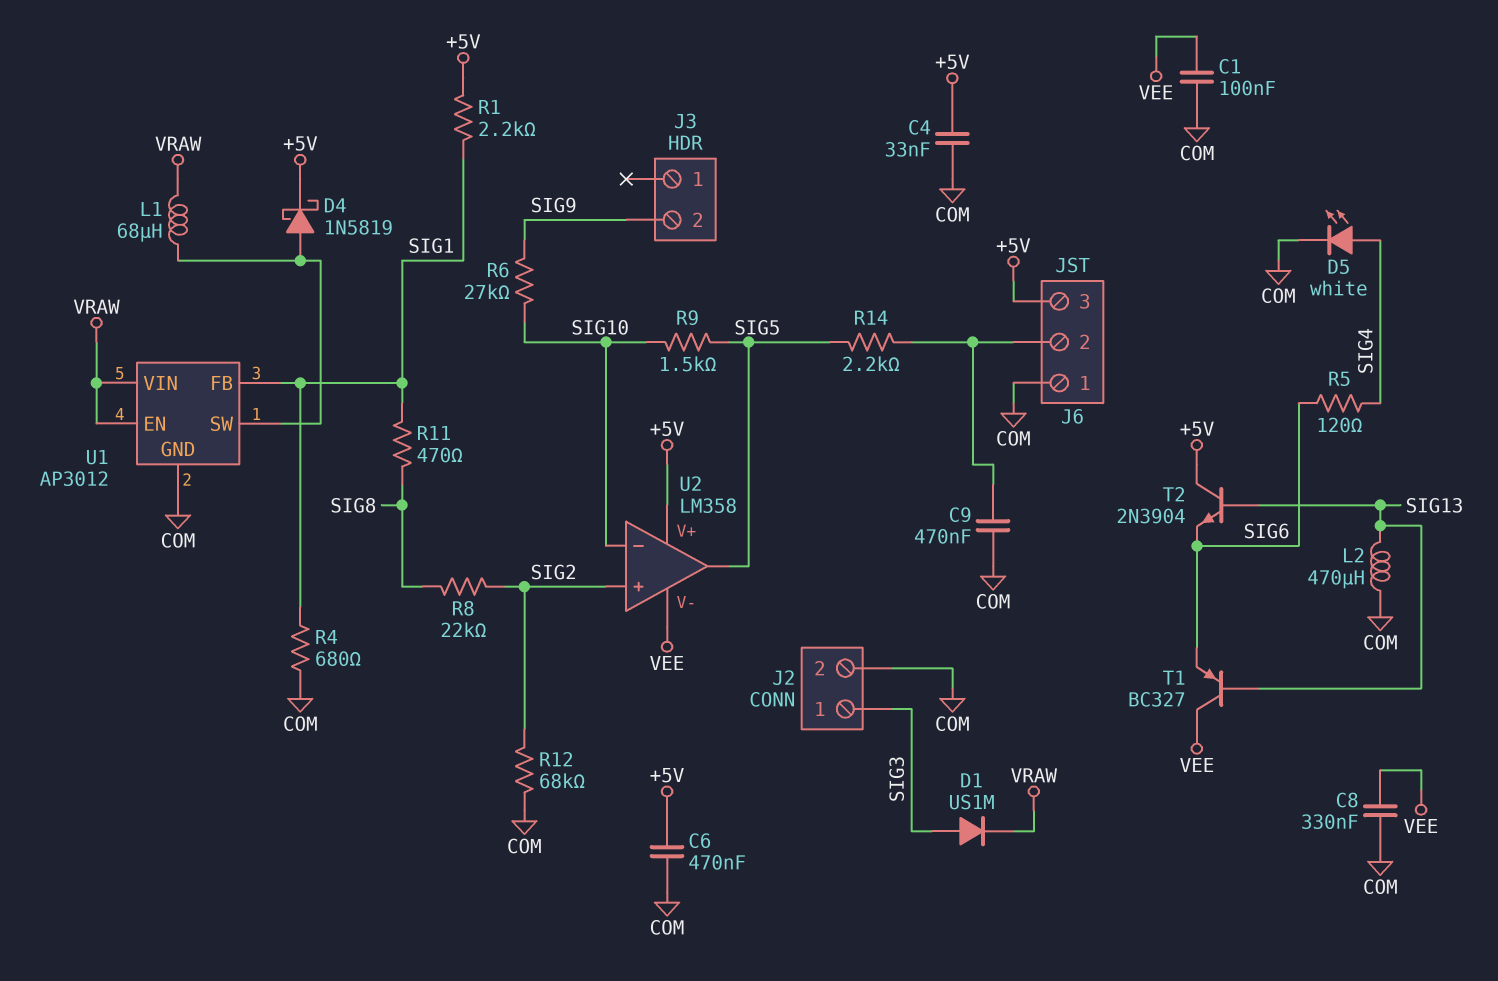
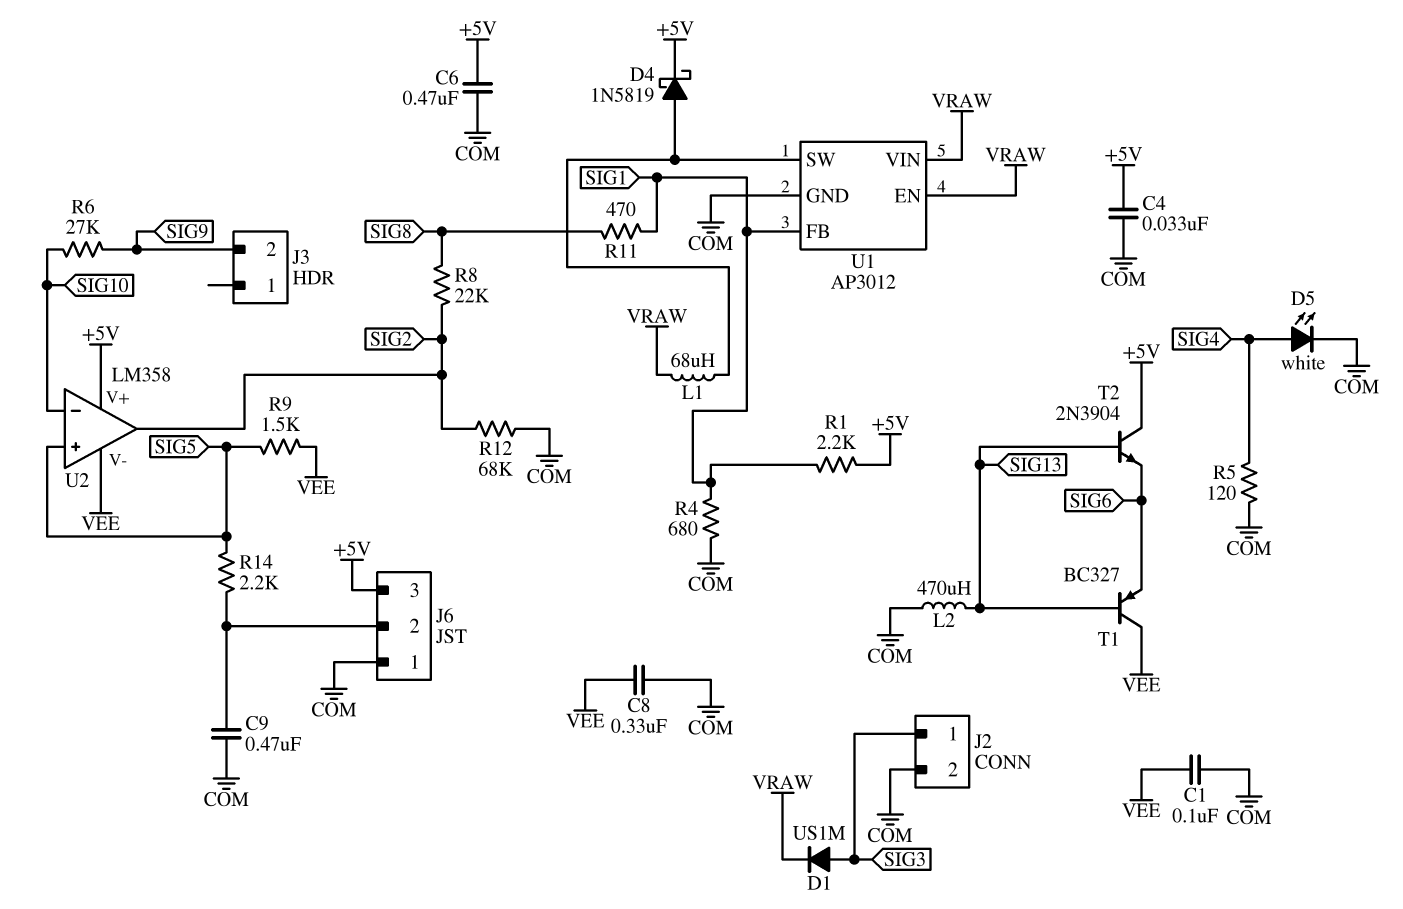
R5: 120 (SIG4, SIG6) -> 120 (COM, SIG4)
R9: 1.5k (SIG5, SIG10) -> 1.5k (SIG5, VEE)
U2 pin in+: SIG2 -> SIG5
U2 pin out: SIG5 -> SIG2

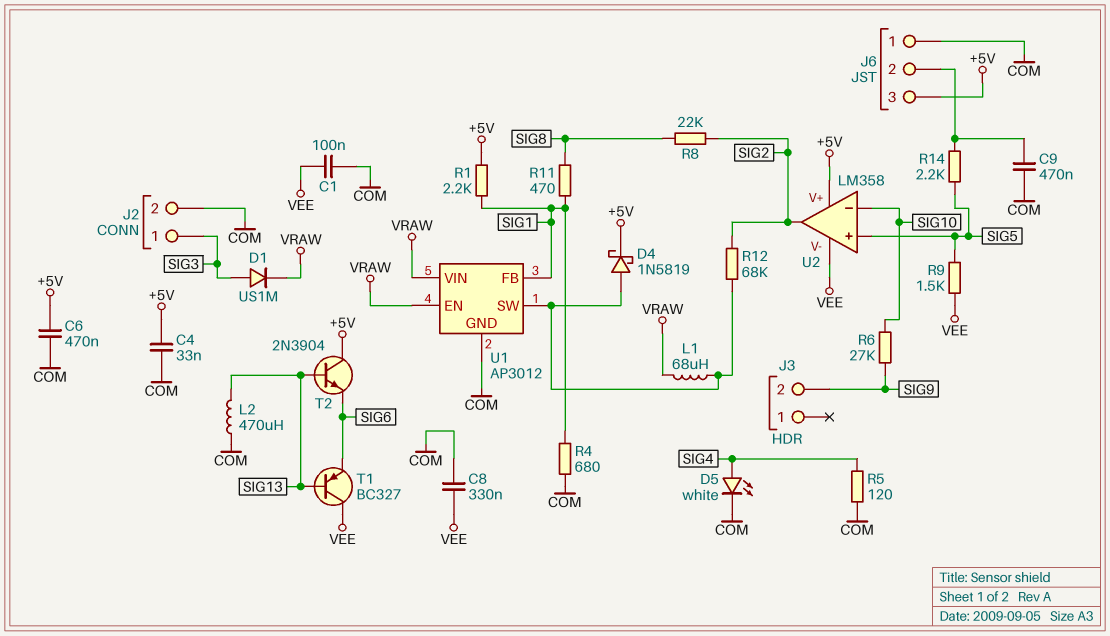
R12: 68k (COM, SIG2) -> 68k (SIG2, U1/SW)

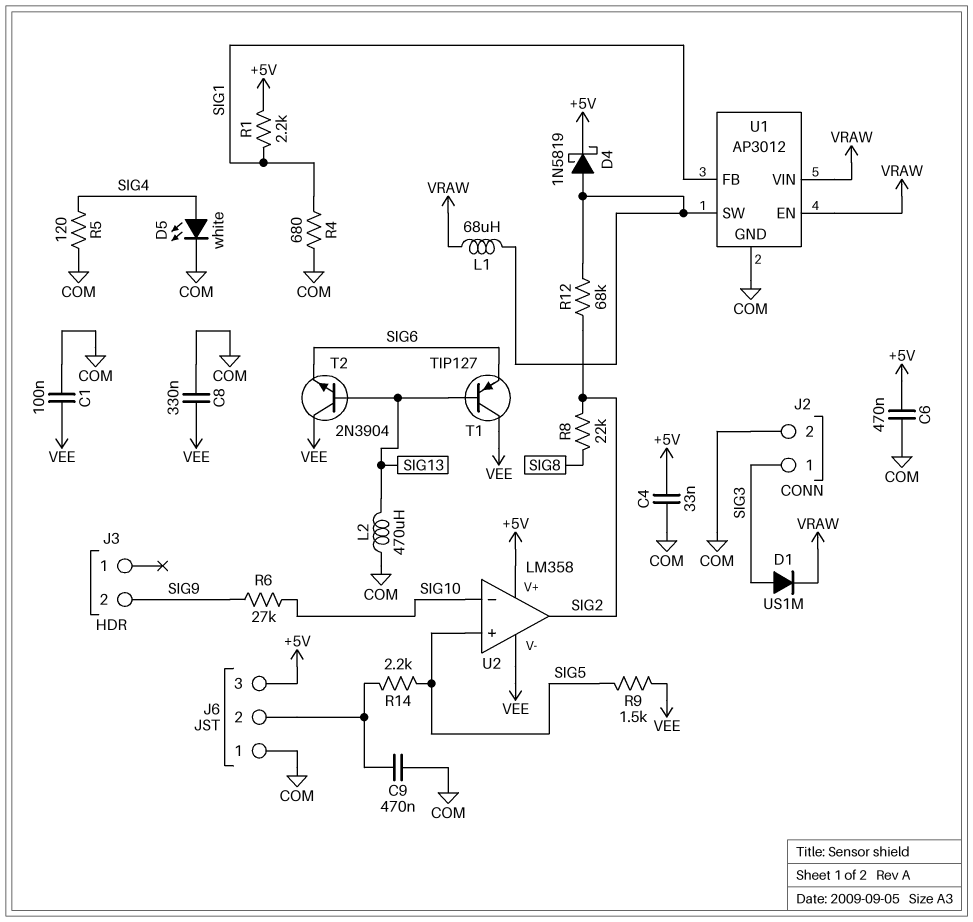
R11: 470 (SIG1, SIG8) -> none
T1: PNP BC327 (B SIG13, C VEE, E SIG6) -> PNP TIP127 (B SIG13, C VEE, E SIG6)
T2: NPN 2N3904 (B SIG13, C +5V, E SIG6) -> NPN 2N3904 (B SIG13, C VEE, E SIG6)

